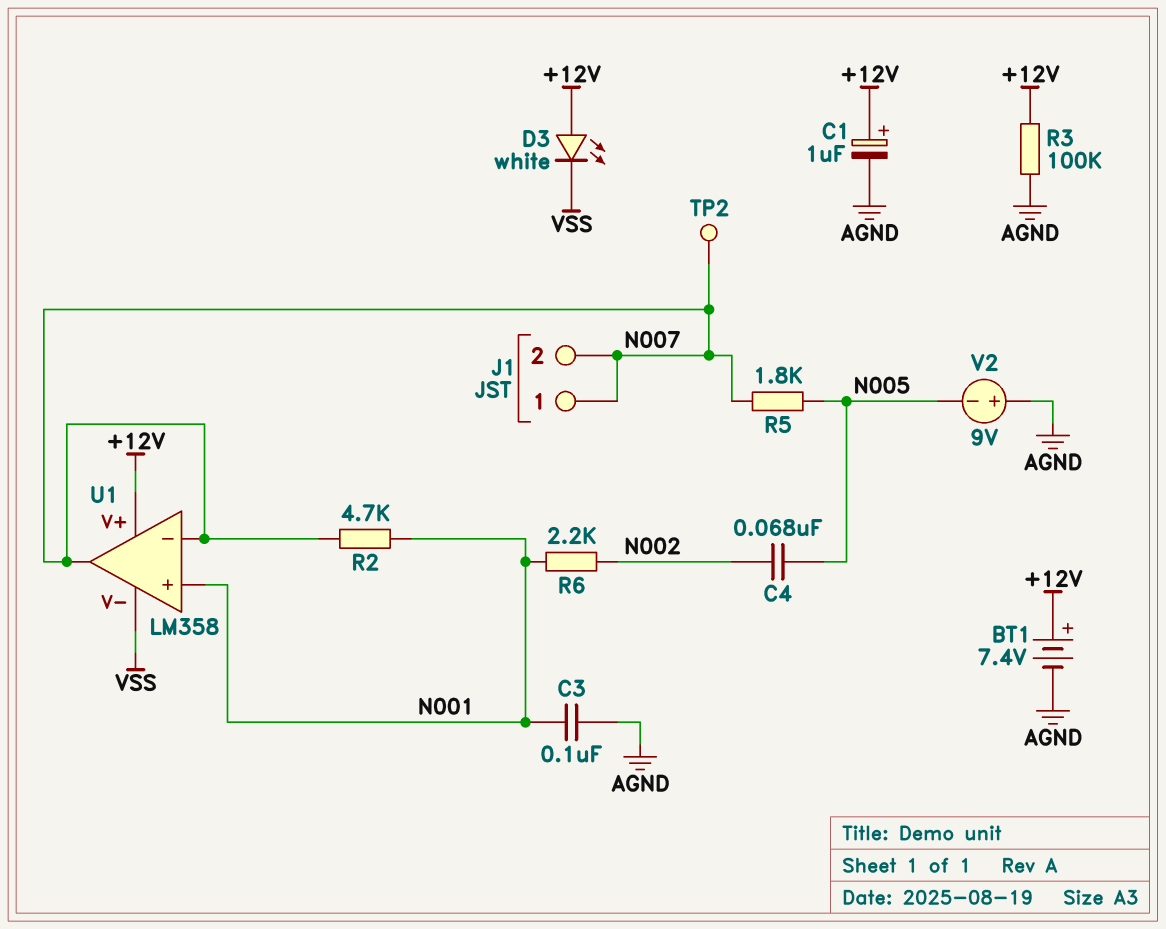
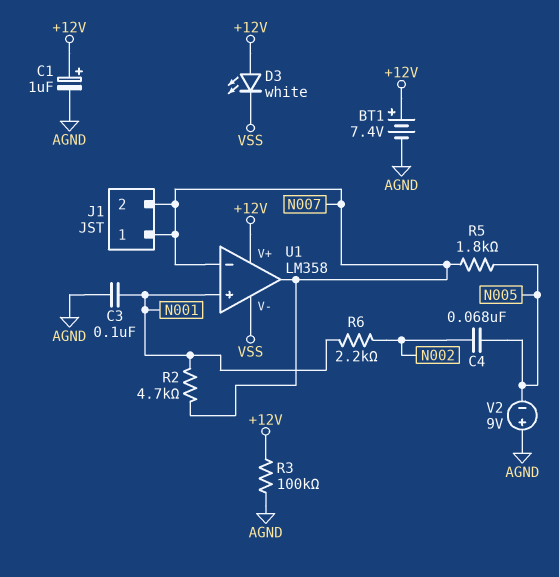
TP2: test point (N007) -> none

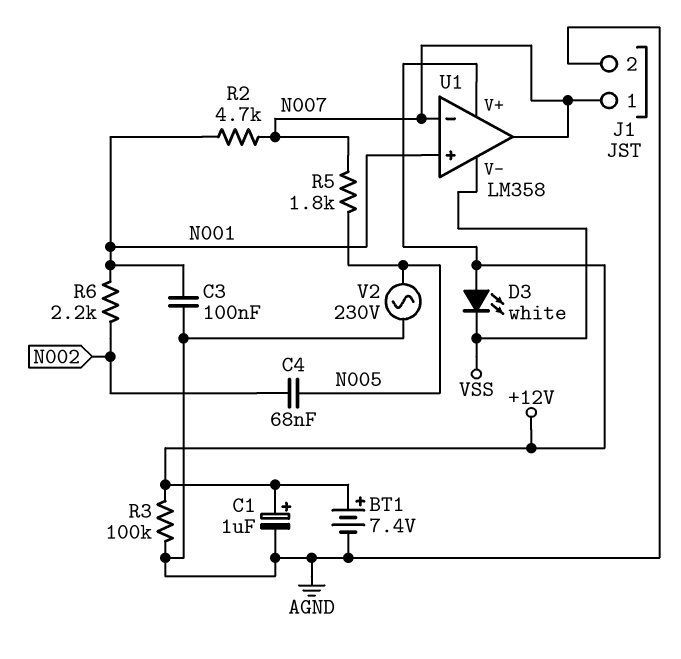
J1 pin 2: N007 -> AGND
V2: 9V (plus AGND, minus N005) -> AC 230V (AGND, N005)

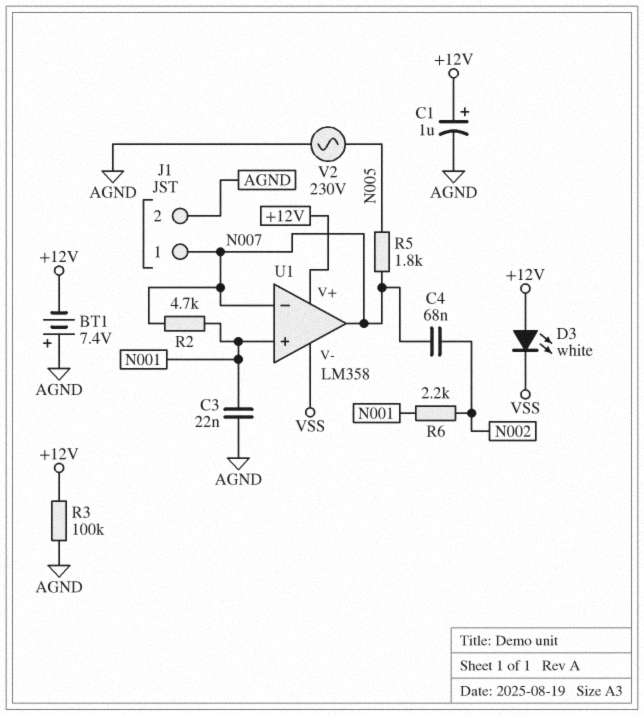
BT1: 7.4V (plus +12V, minus AGND) -> 7.4V (plus AGND, minus +12V)
C3: 100nF (AGND, N001) -> 22nF (AGND, N001)
C4: 68nF (N002, N005) -> 68nF (N002, N007)

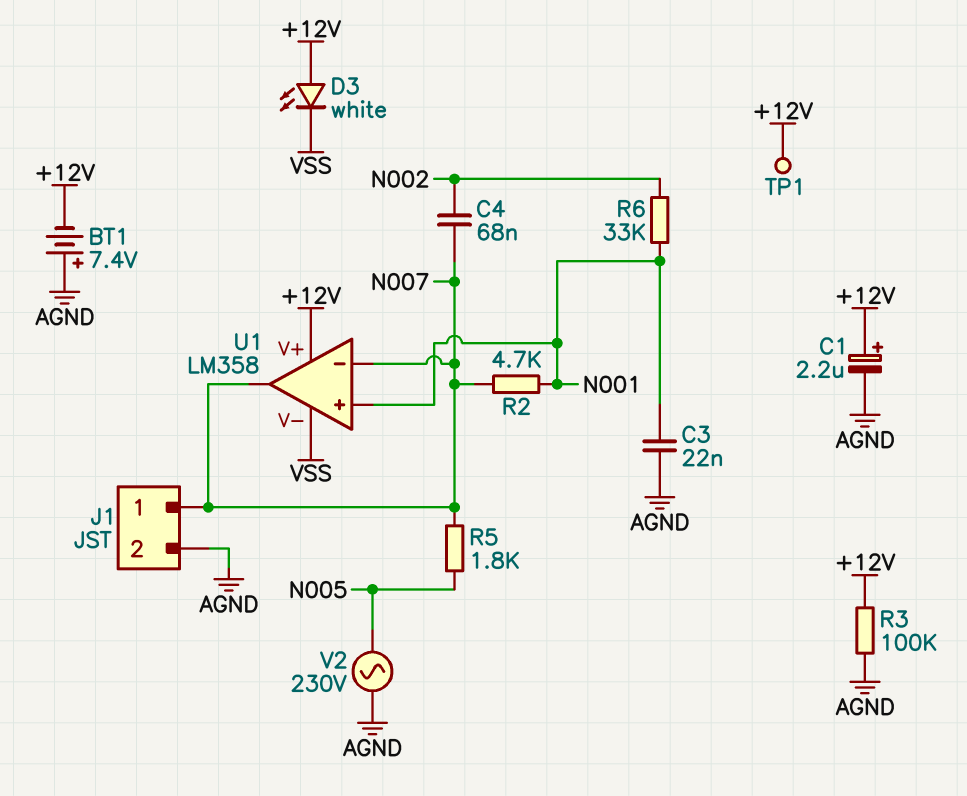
C1: 1uF (plus +12V, minus AGND) -> 2.2uF (plus +12V, minus AGND)
R6: 2.2k (N001, N002) -> 33k (N001, N002)
TP1: none -> test point (+12V)

